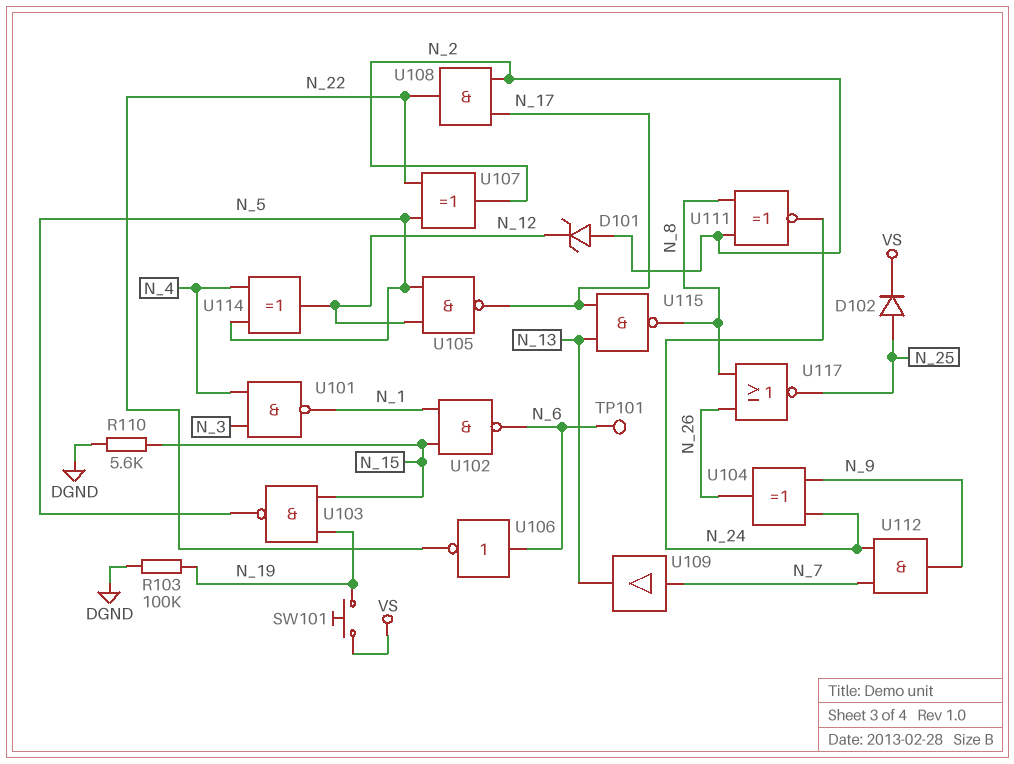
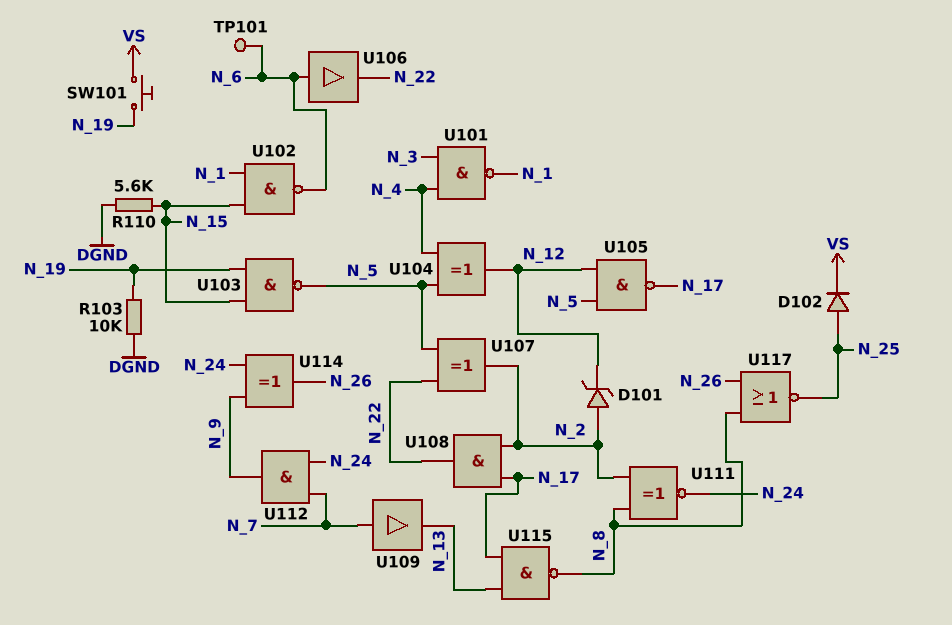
R103: 100k (DGND, N_19) -> 10k (DGND, N_19)
U104: XOR (in N_9, in N_24, out N_26) -> XOR (in N_4, in N_5, out N_12)
U106: NOT (in N_6, out N_22) -> buffer (in N_6, out N_22)
U114: XOR (in N_4, in N_5, out N_12) -> XOR (in N_9, in N_24, out N_26)

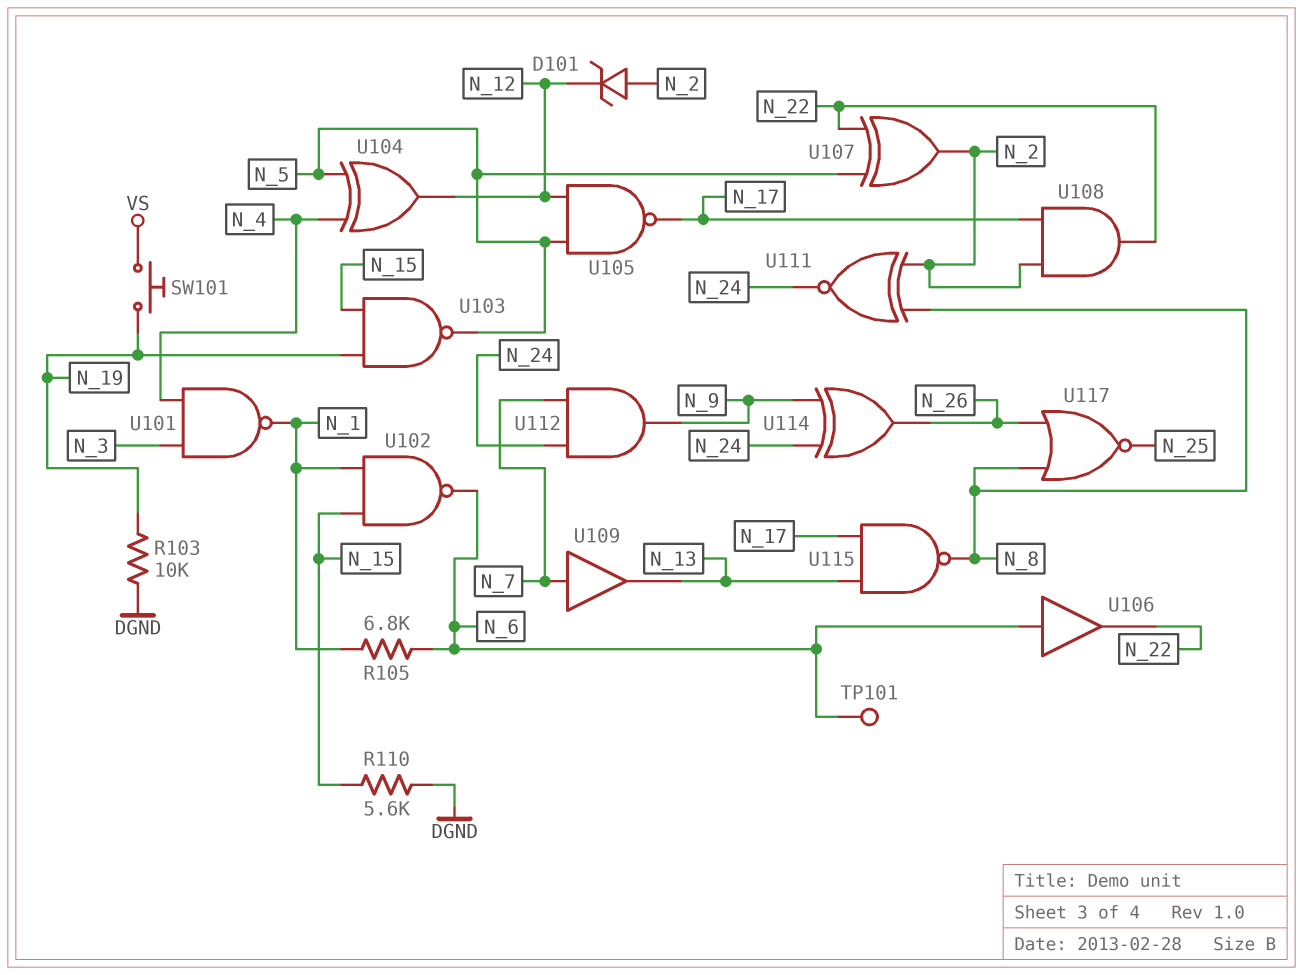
D102: diode (A N_25, K VS) -> none
R105: none -> 6.8k (N_1, N_6)

